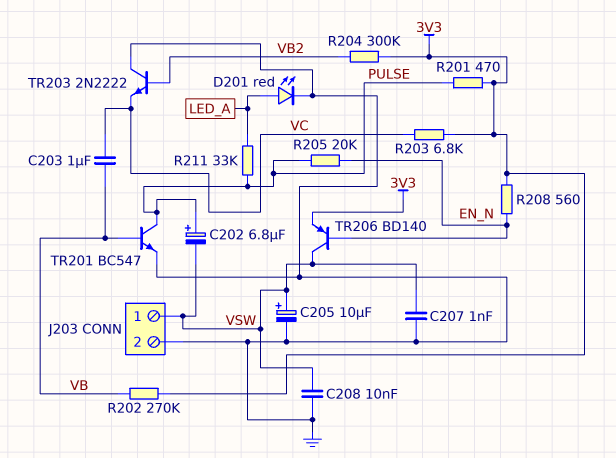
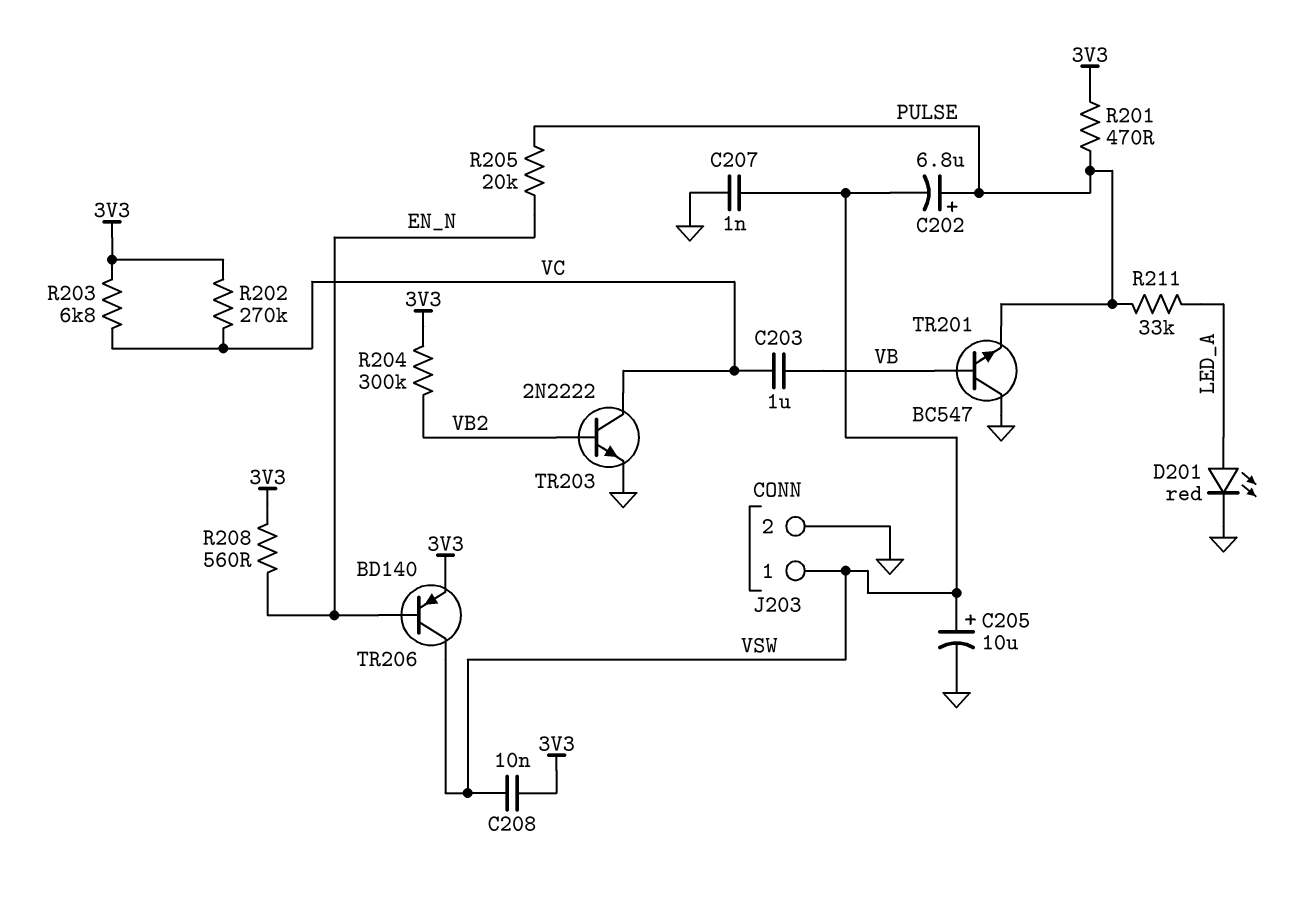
C208: 10nF (GND, VSW) -> 10nF (3V3, VSW)
R202: 270k (3V3, VB) -> 270k (3V3, VC)
TR201: NPN BC547 (B VB, C PULSE, E GND) -> NPN BC547 (B VB, C GND, E PULSE)
TR203: NPN 2N2222 (B VB2, C GND, E VC) -> NPN 2N2222 (B VB2, C VC, E GND)

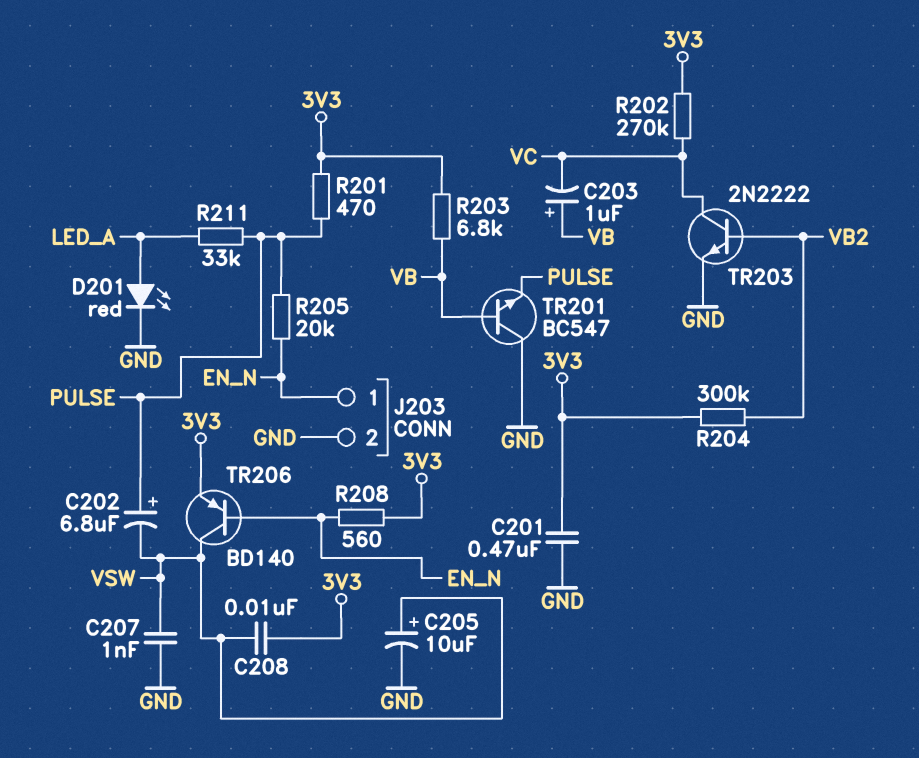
C201: none -> 470nF (3V3, GND)
C203: 1uF (VB, VC) -> 1uF (plus VB, minus VC)
J203 pin 1: VSW -> EN_N
R203: 6.8k (3V3, VC) -> 6.8k (3V3, VB)

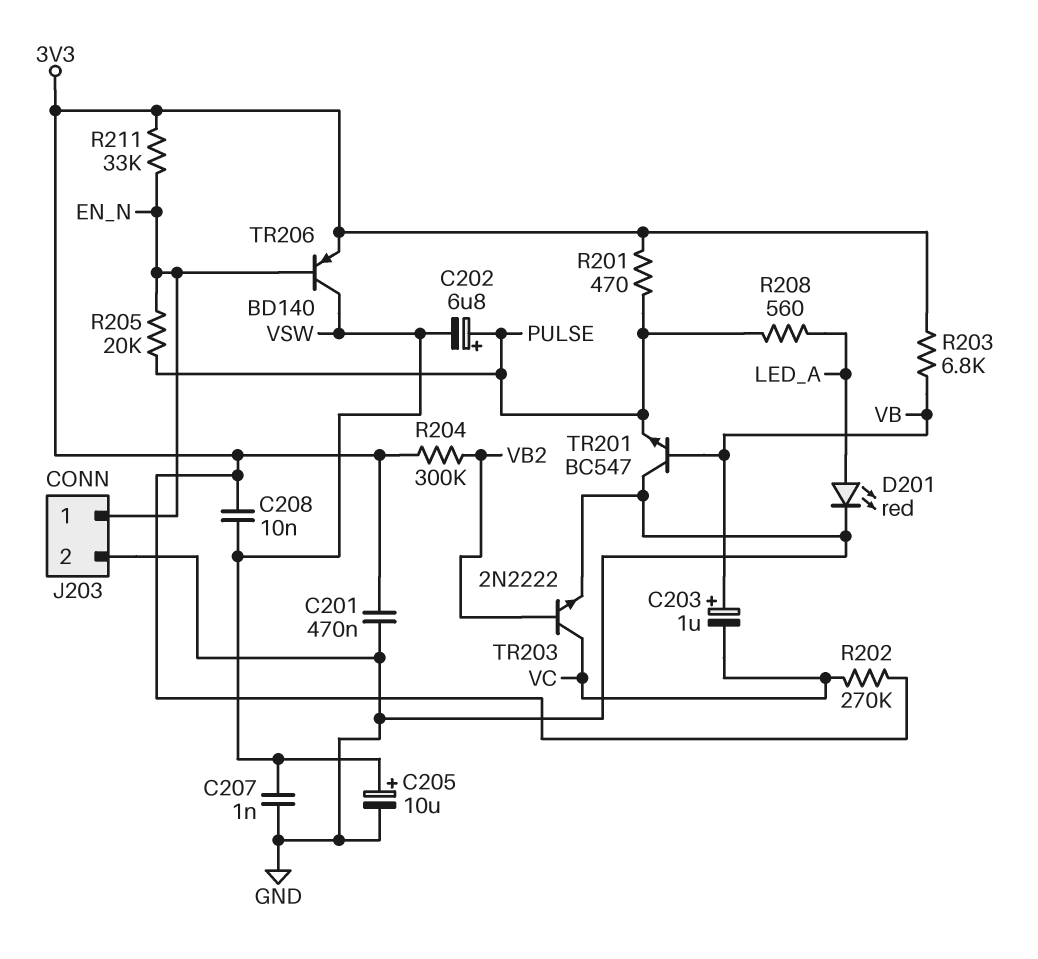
R208: 560 (3V3, EN_N) -> 560 (LED_A, PULSE)
R211: 33k (LED_A, PULSE) -> 33k (3V3, EN_N)

